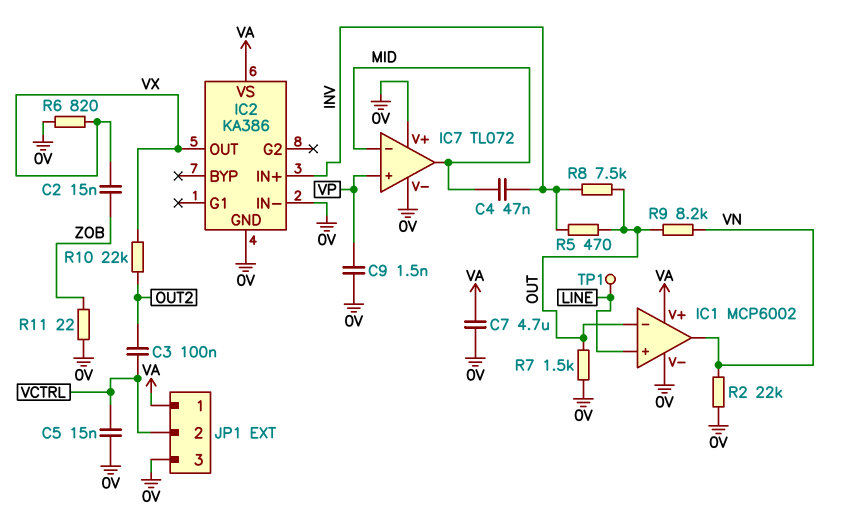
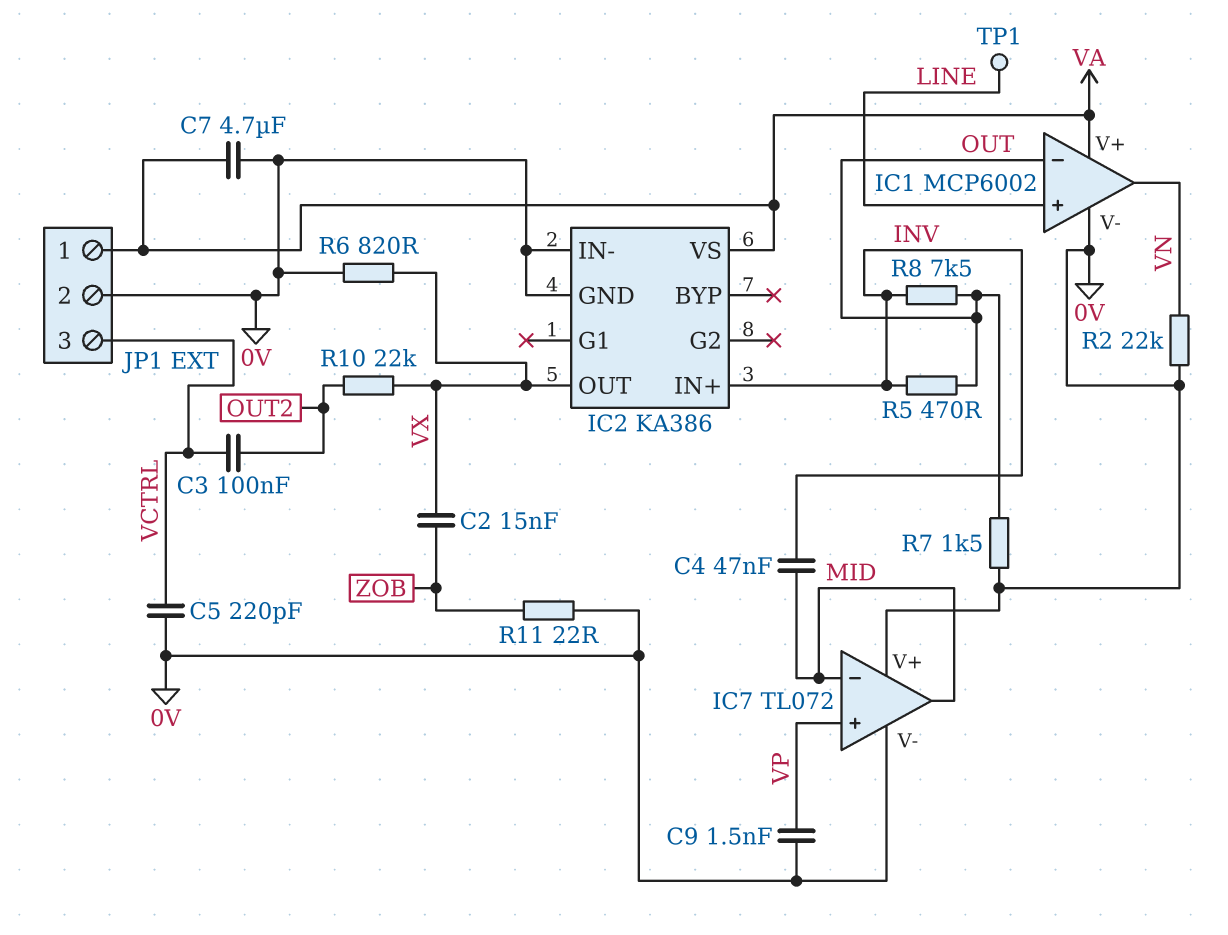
C5: 15nF (0V, VCTRL) -> 220pF (0V, VCTRL)
JP1 pin 2: VCTRL -> 0V
JP1 pin 3: 0V -> VCTRL
R9: 8.2k (OUT, VN) -> none

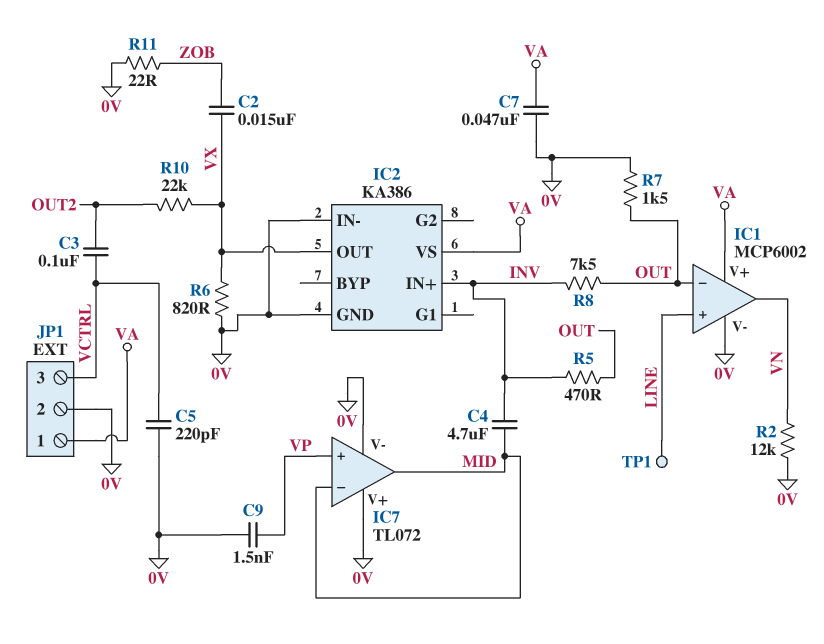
C4: 47nF (INV, MID) -> 4.7uF (INV, MID)
C7: 4.7uF (0V, VA) -> 47nF (0V, VA)
R2: 22k (0V, VN) -> 12k (0V, VN)

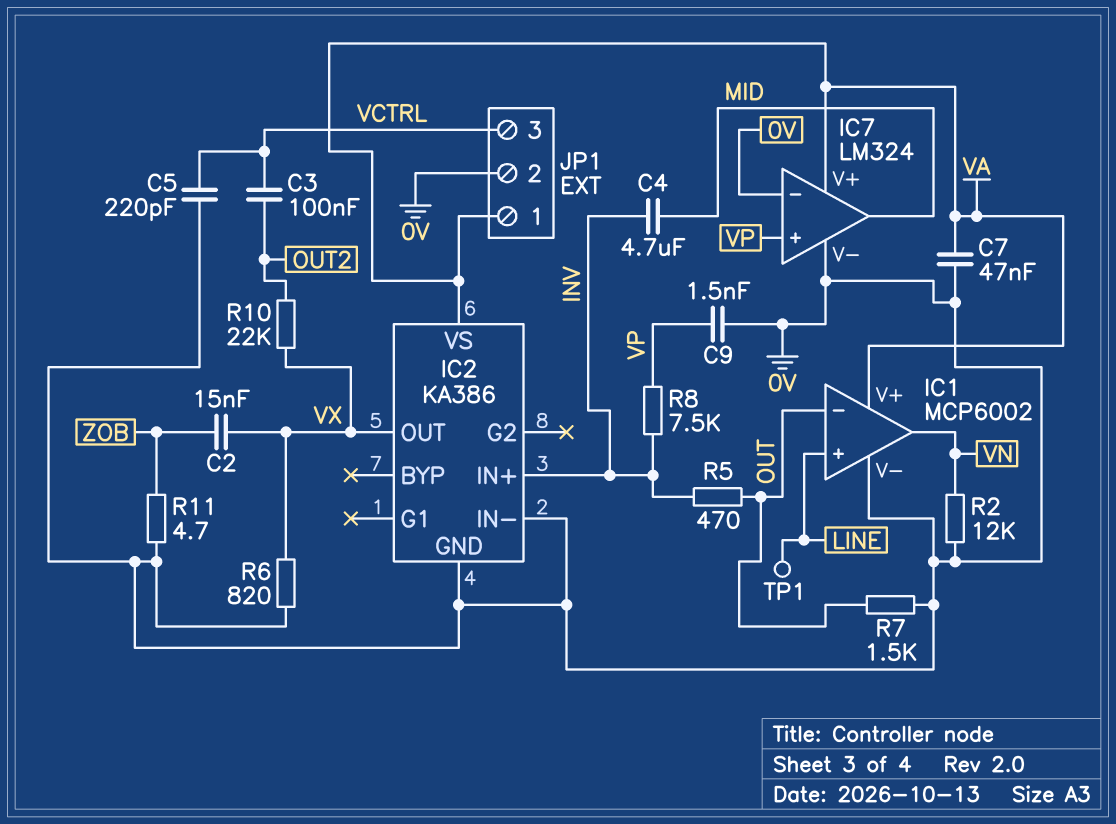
IC7: TL072 -> LM324
IC7 pin V+: 0V -> VA
IC7 pin in-: MID -> 0V
R8: 7.5k (INV, OUT) -> 7.5k (INV, VP)
R11: 22 (0V, ZOB) -> 4.7 (0V, ZOB)

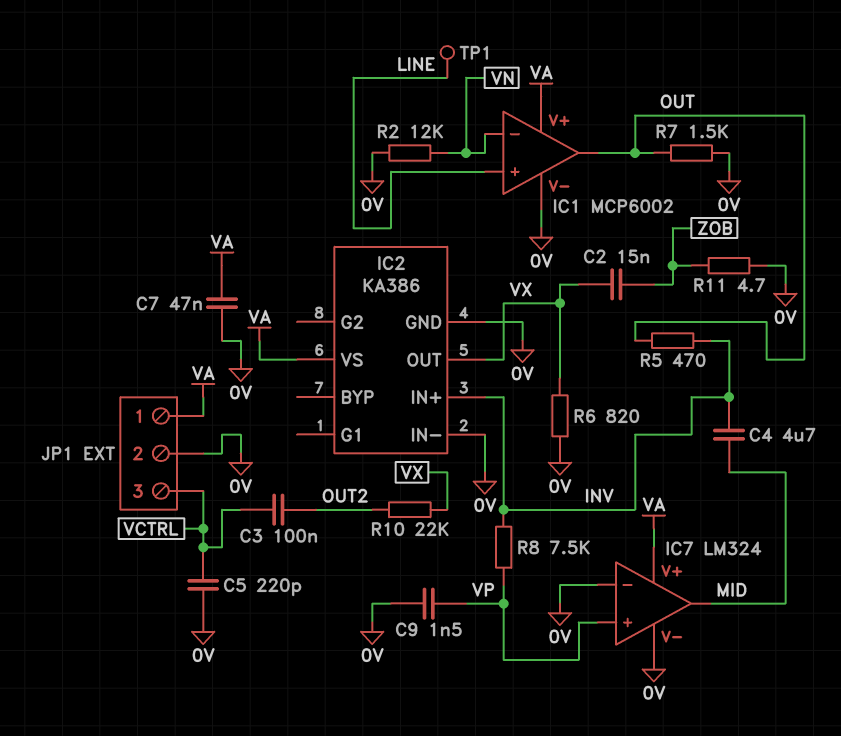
IC1 pin in-: OUT -> VN
IC1 pin out: VN -> OUT

